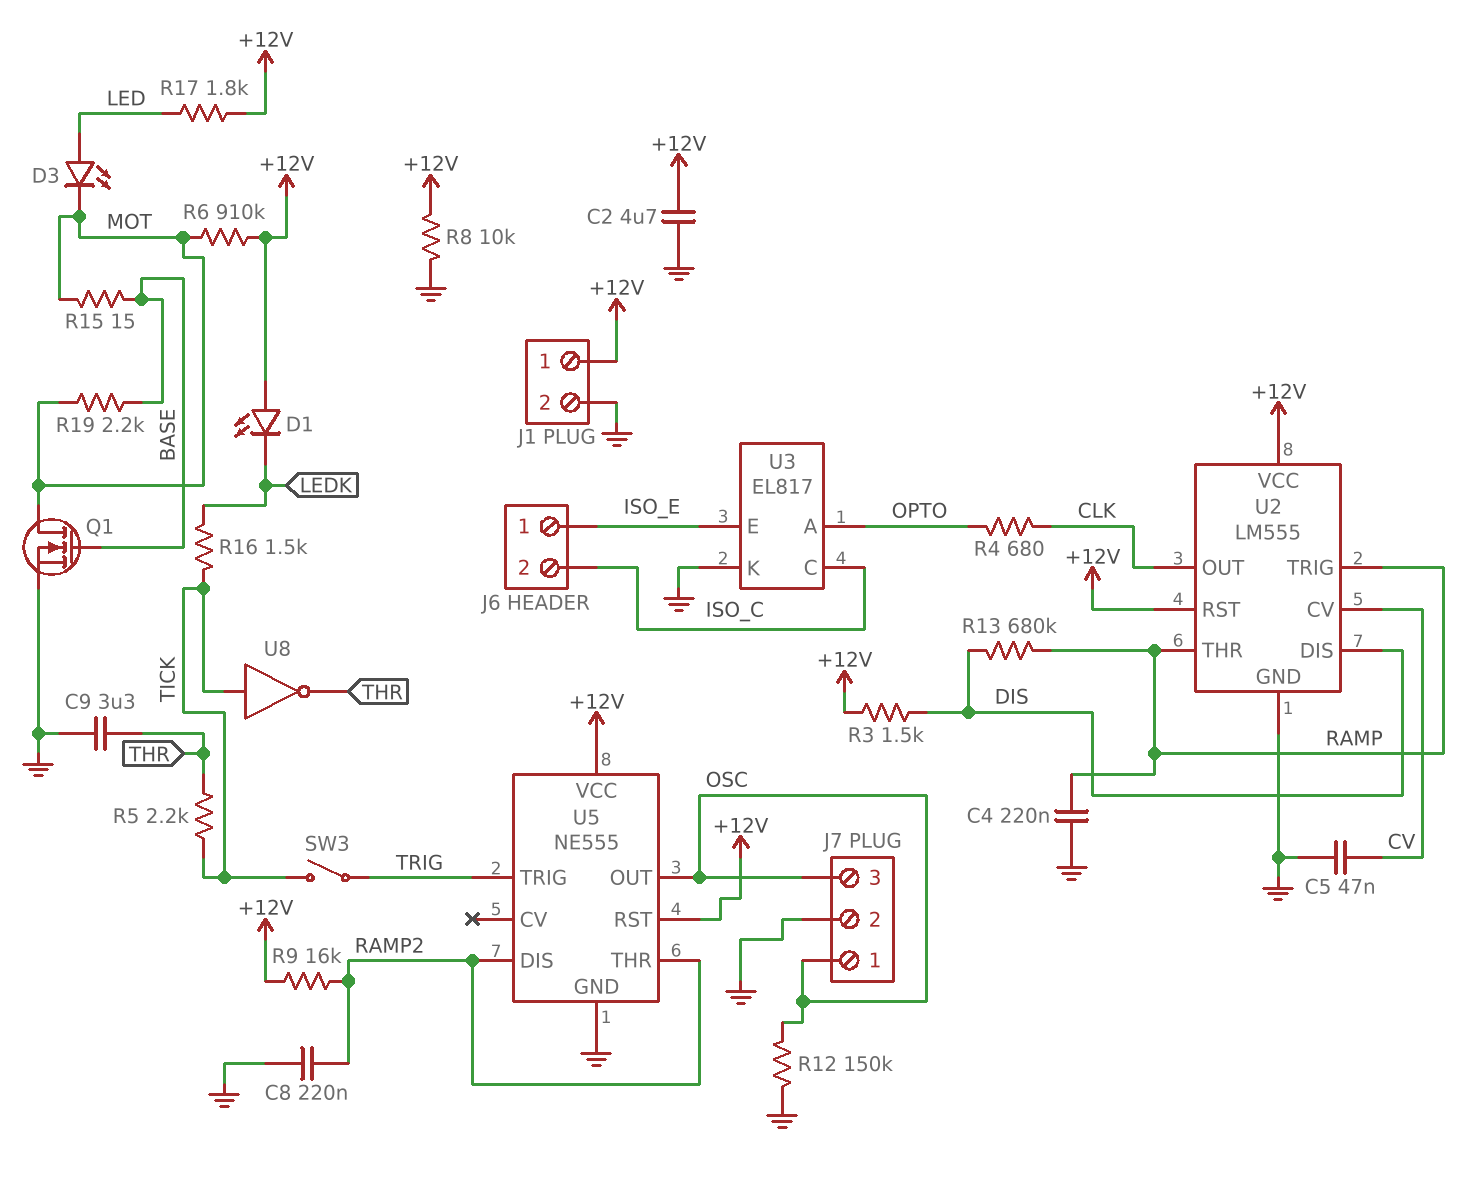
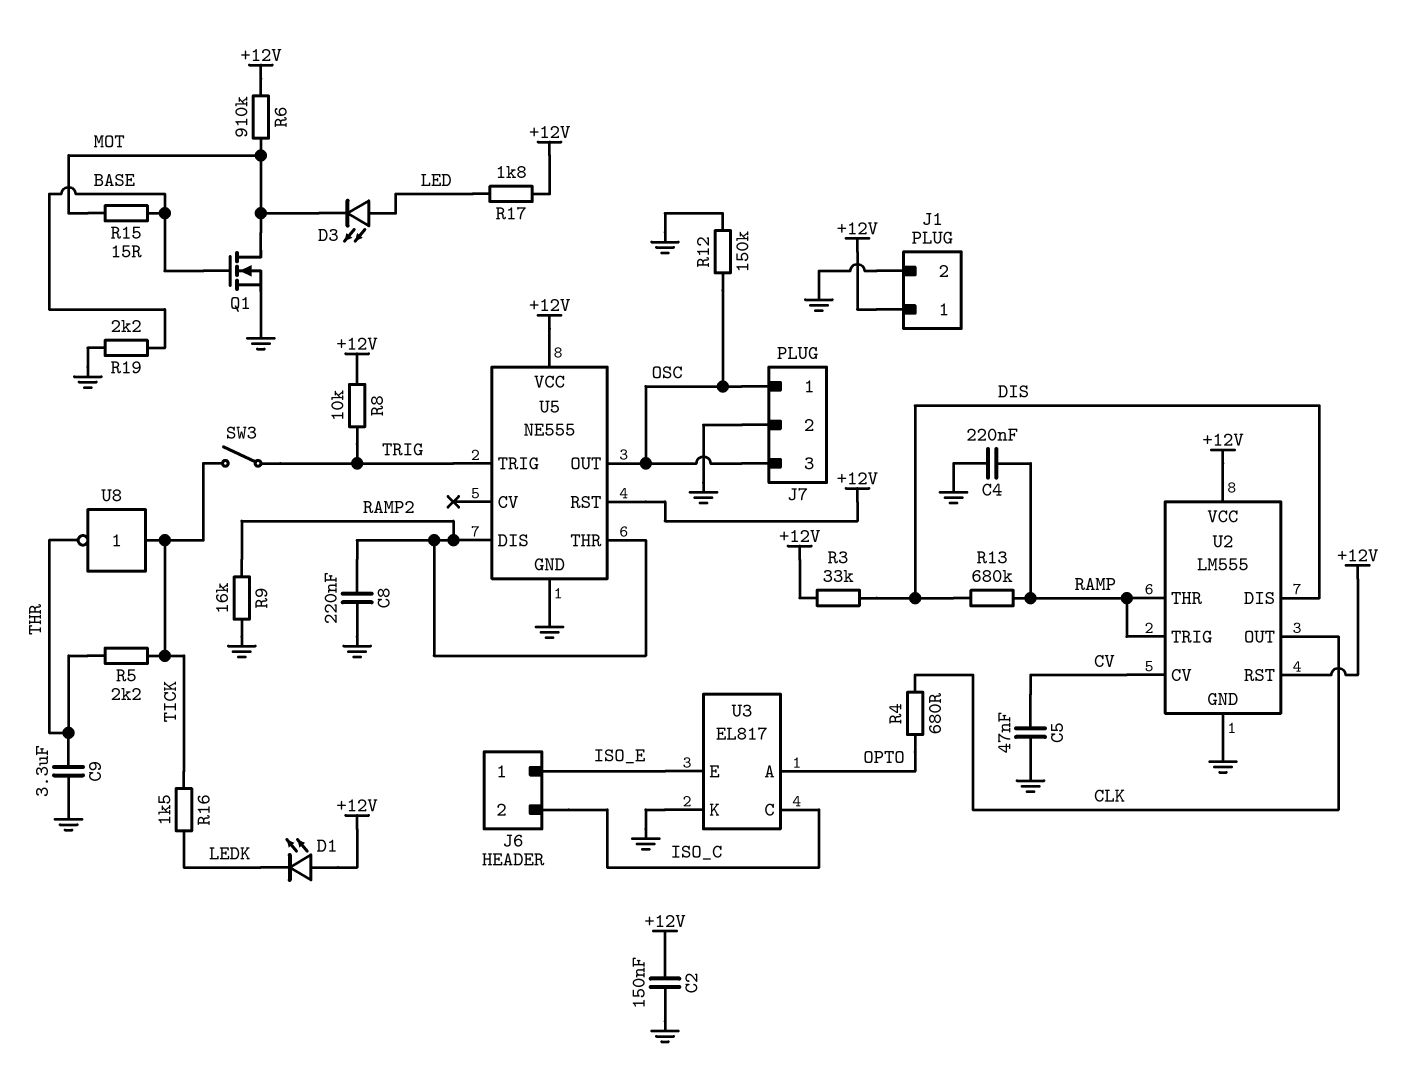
C2: 4.7uF (+12V, GND) -> 150nF (+12V, GND)
R3: 1.5k (+12V, DIS) -> 33k (+12V, DIS)
R8: 10k (+12V, GND) -> 10k (+12V, TRIG)
R9: 16k (+12V, RAMP2) -> 16k (GND, RAMP2)
R19: 2.2k (BASE, MOT) -> 2.2k (BASE, GND)

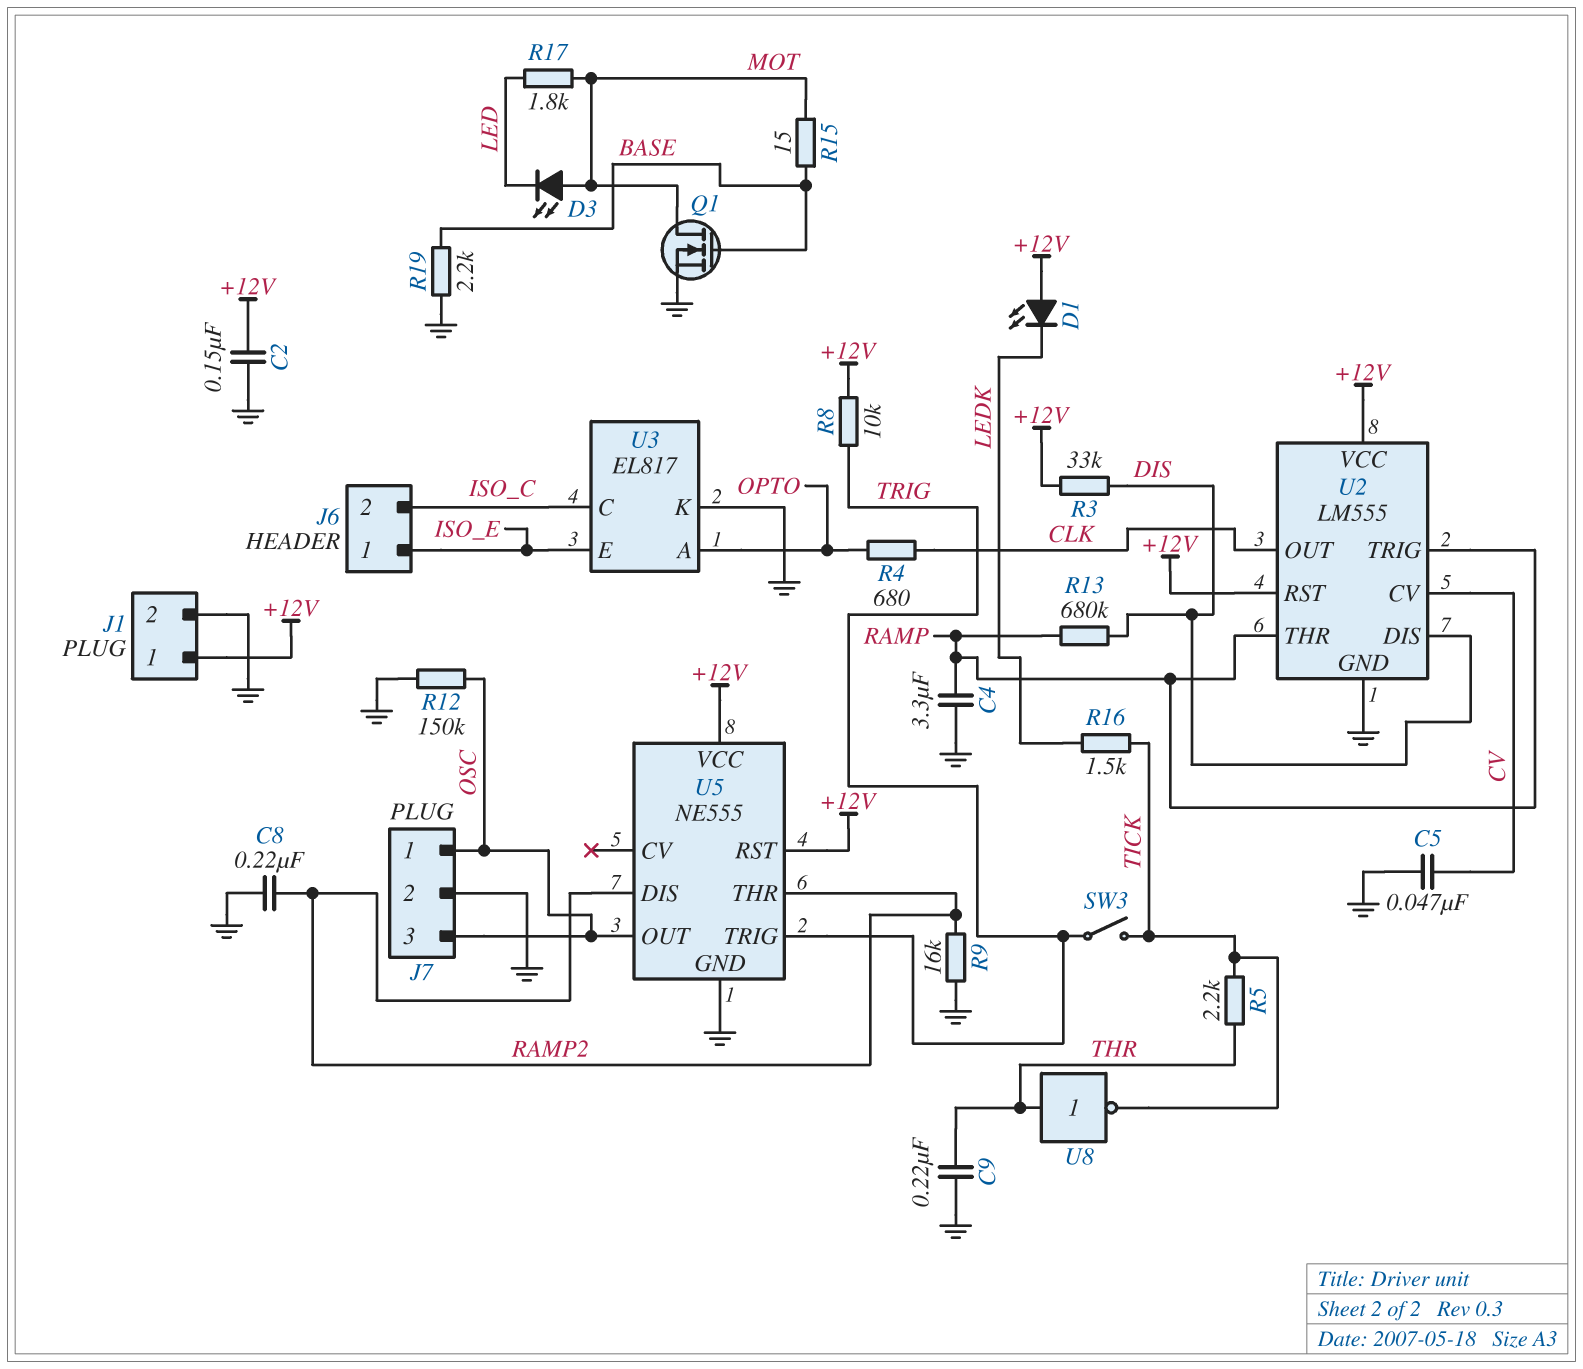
C4: 220nF (GND, RAMP) -> 3.3uF (GND, RAMP)
C9: 3.3uF (GND, THR) -> 220nF (GND, THR)
D3: LED (A LED, K MOT) -> LED (A MOT, K LED)
R6: 910k (+12V, MOT) -> none
R17: 1.8k (+12V, LED) -> 1.8k (LED, MOT)
U8: NOT (in TICK, out THR) -> NOT (in THR, out TICK)

